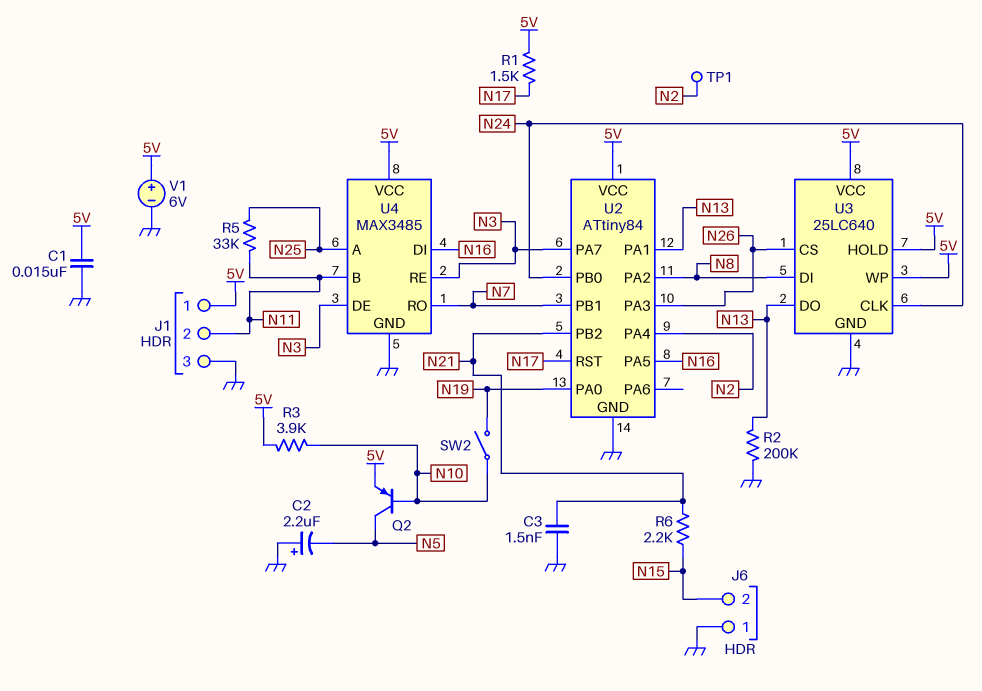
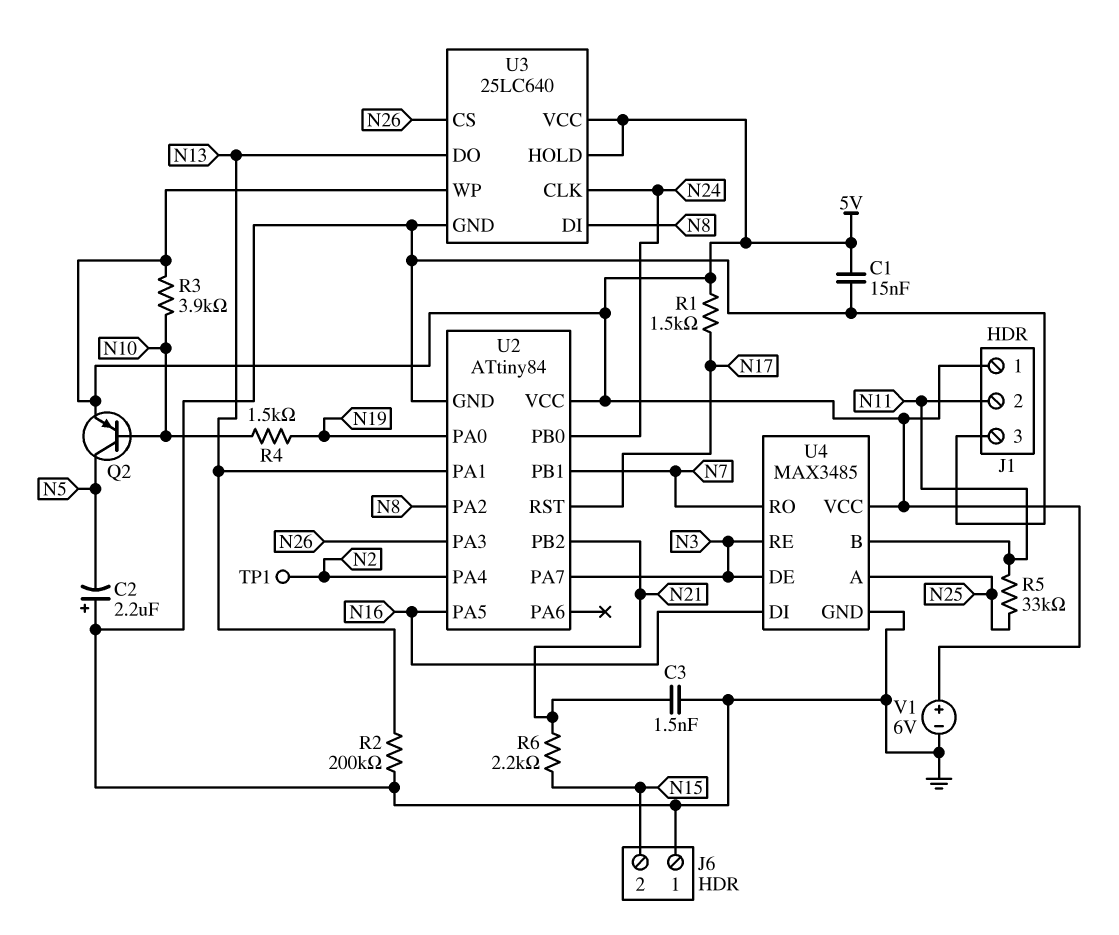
R4: none -> 1.5k (N10, N19)
SW2: switch (N10, N19) -> none

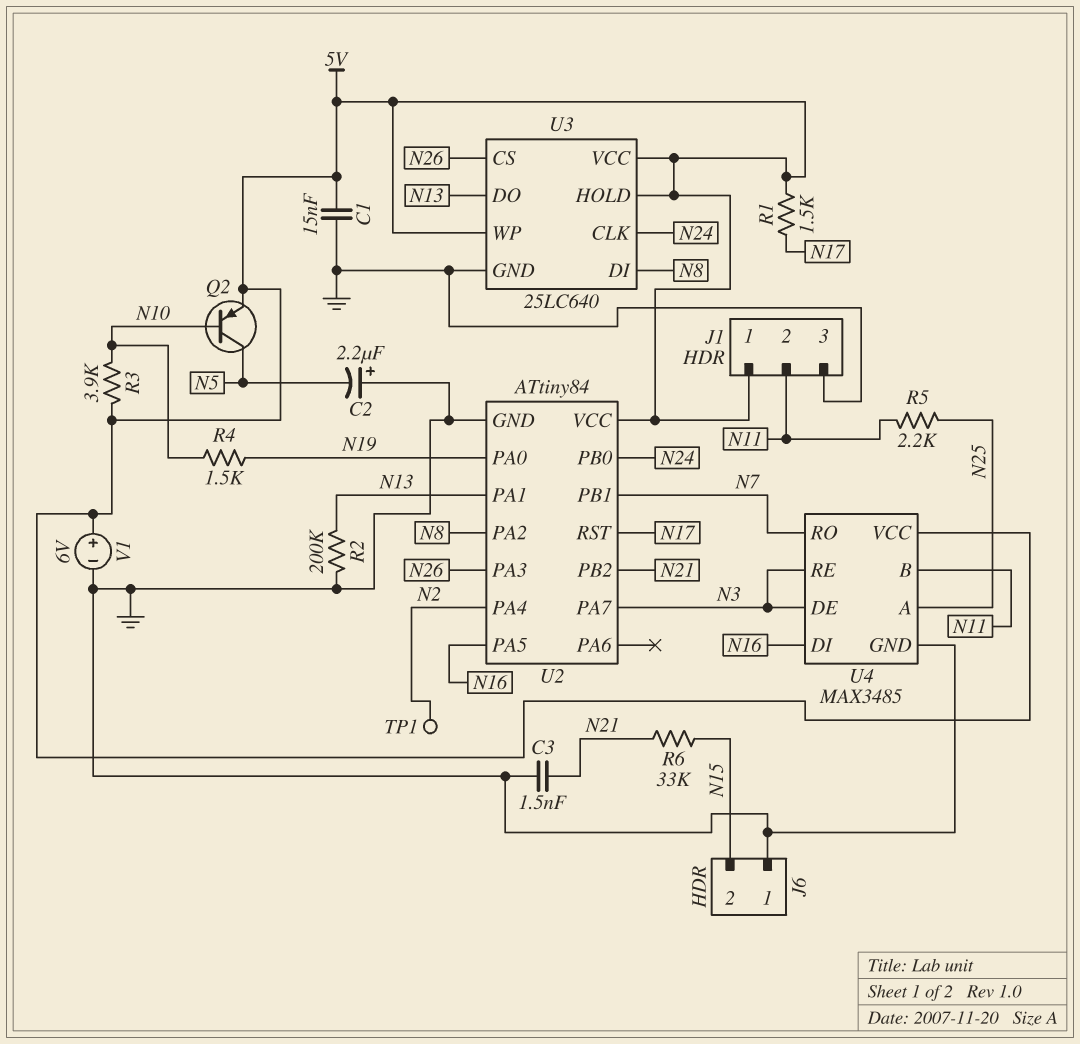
R5: 33k (N11, N25) -> 2.2k (N11, N25)
R6: 2.2k (N15, N21) -> 33k (N15, N21)

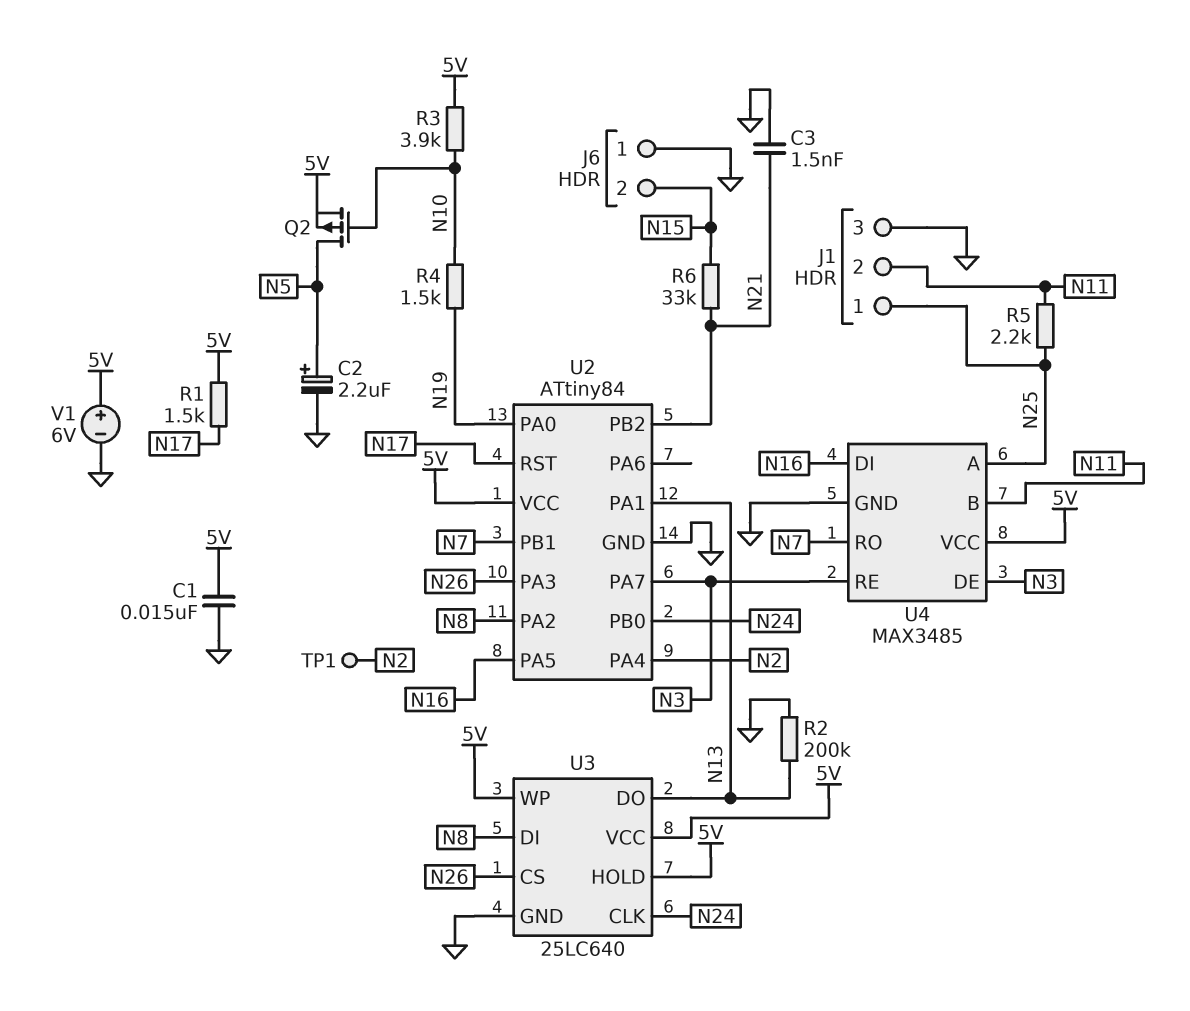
C2: 2.2uF (plus GND, minus N5) -> 2.2uF (plus N5, minus GND)
J1 pin 1: 5V -> N25
Q2: PNP (B N10, C N5, E 5V) -> PMOS (G N10, D N5, S 5V)

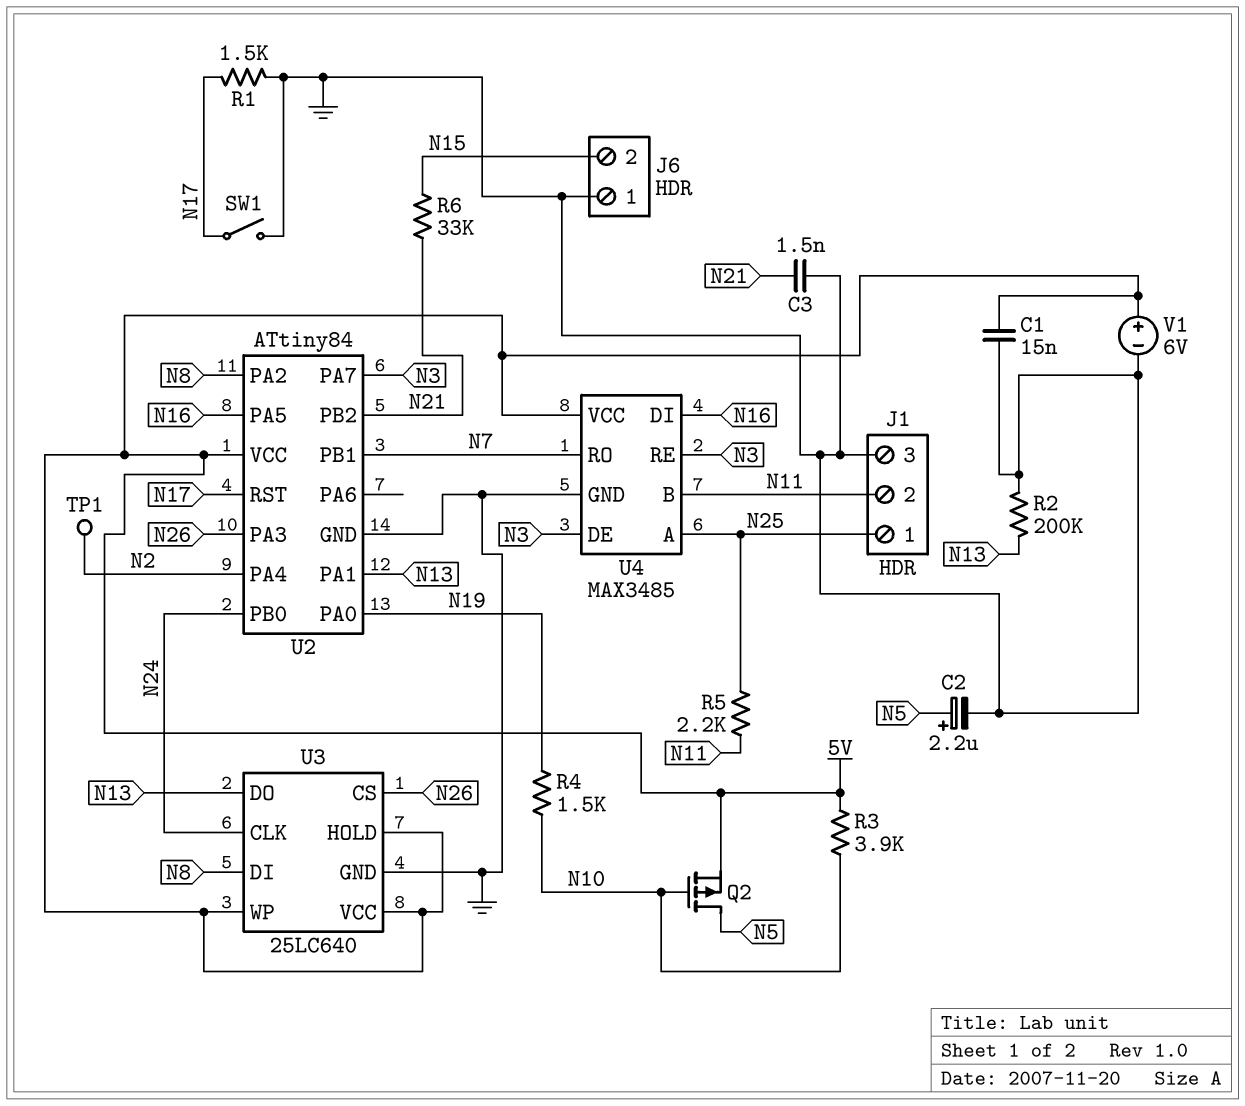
R1: 1.5k (5V, N17) -> 1.5k (GND, N17)
SW1: none -> switch (GND, N17)

